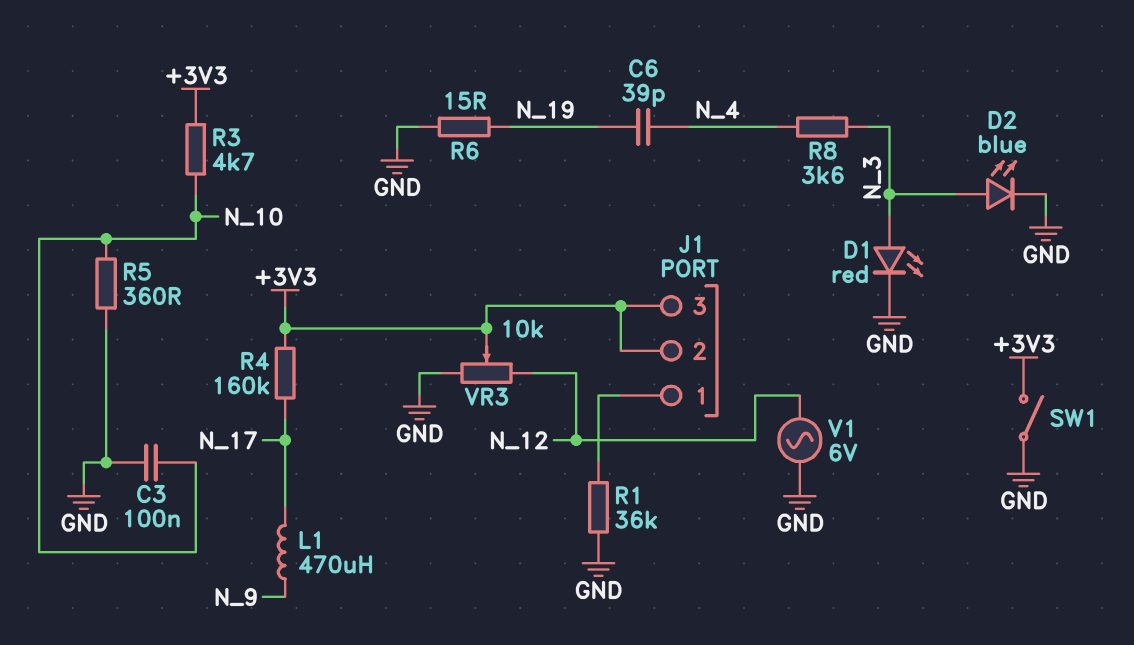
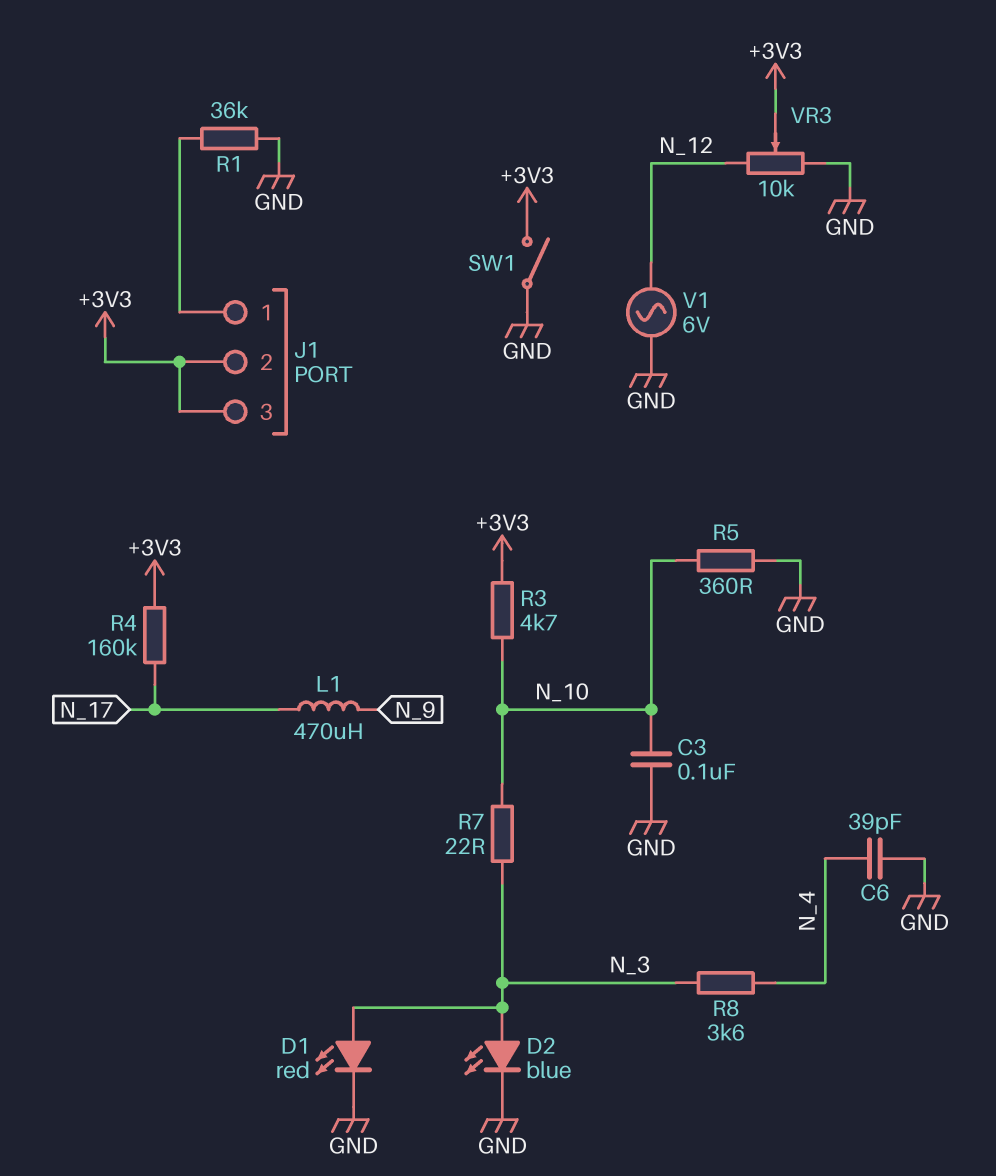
C6: 39pF (N_4, N_19) -> 39pF (GND, N_4)
R6: 15 (GND, N_19) -> none
R7: none -> 22 (N_3, N_10)

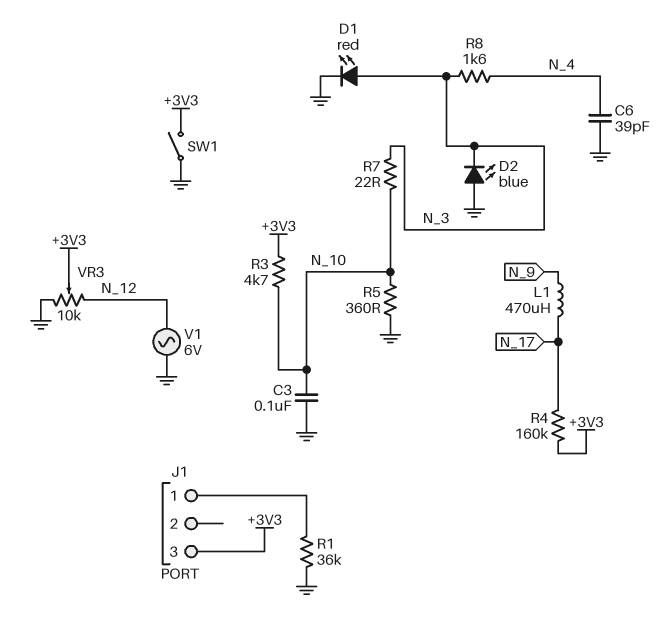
D2: LED blue (A N_3, K GND) -> LED blue (A GND, K N_3)
J1 pin 2: +3V3 -> none
R8: 3.6k (N_3, N_4) -> 1.6k (N_3, N_4)

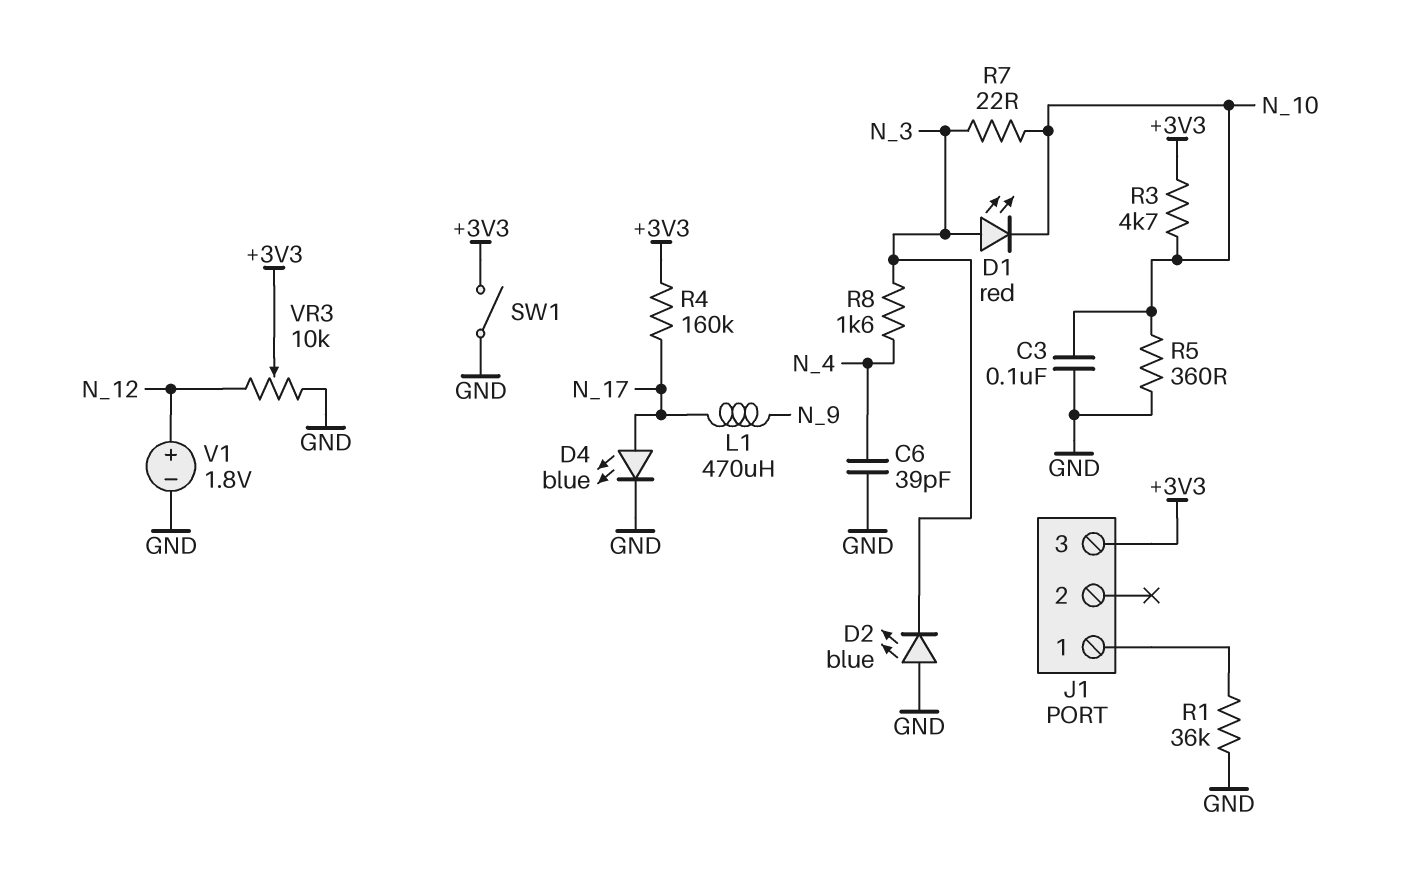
D1: LED red (A N_3, K GND) -> LED red (A N_3, K N_10)
D4: none -> LED blue (A N_17, K GND)
V1: AC 6V (GND, N_12) -> 1.8V (plus N_12, minus GND)

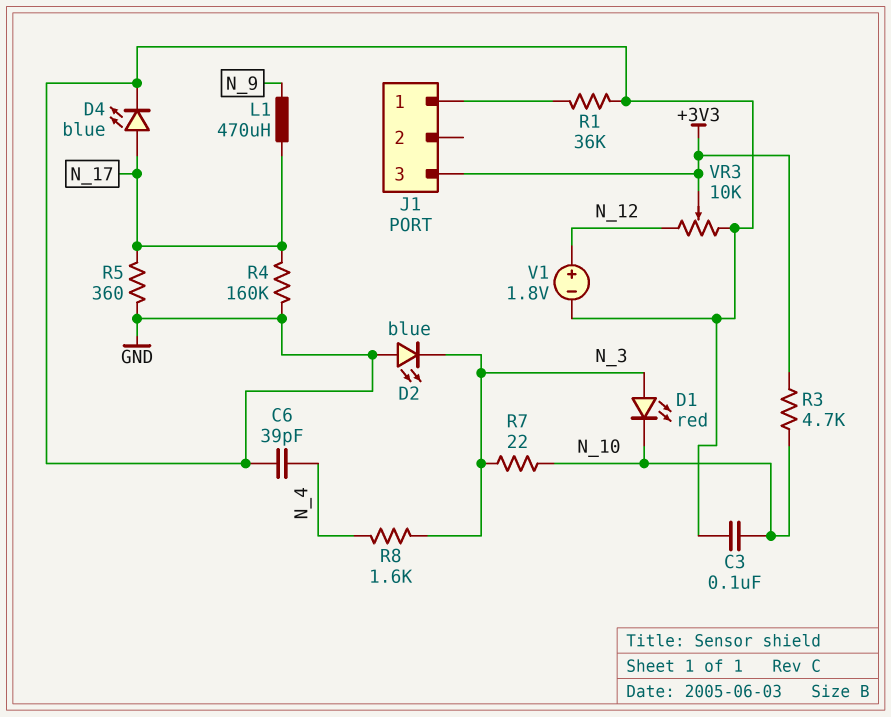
R4: 160k (+3V3, N_17) -> 160k (GND, N_17)
R5: 360 (GND, N_10) -> 360 (GND, N_17)
SW1: switch (+3V3, GND) -> none

